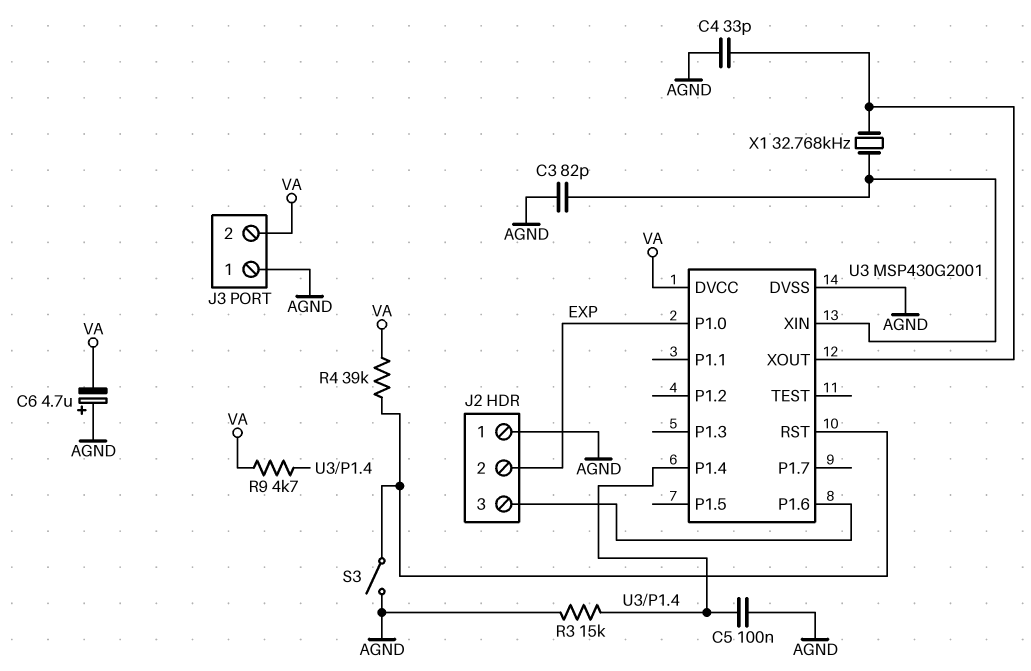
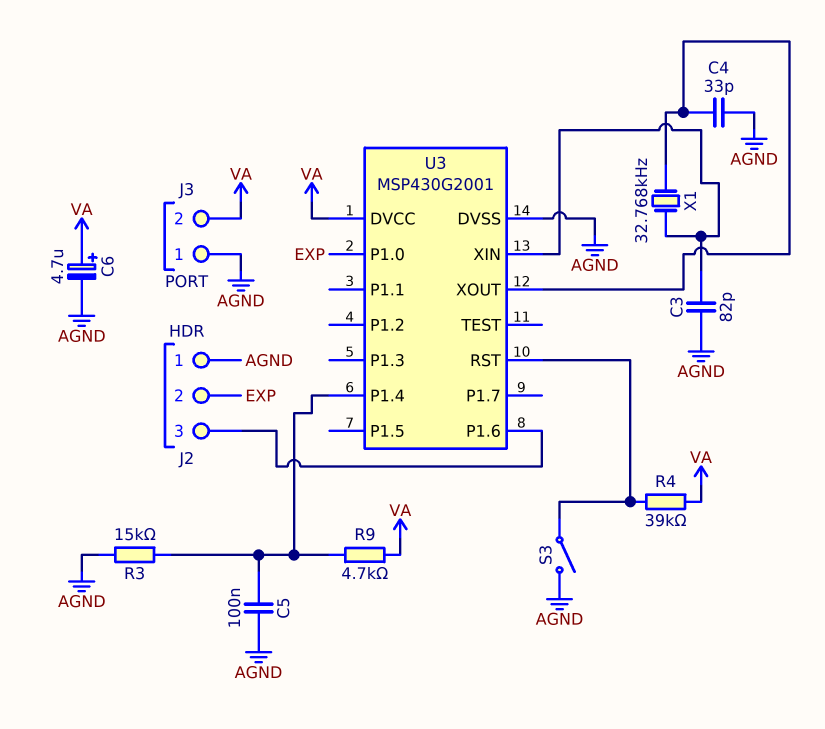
C6: 4.7uF (plus AGND, minus VA) -> 4.7uF (plus VA, minus AGND)

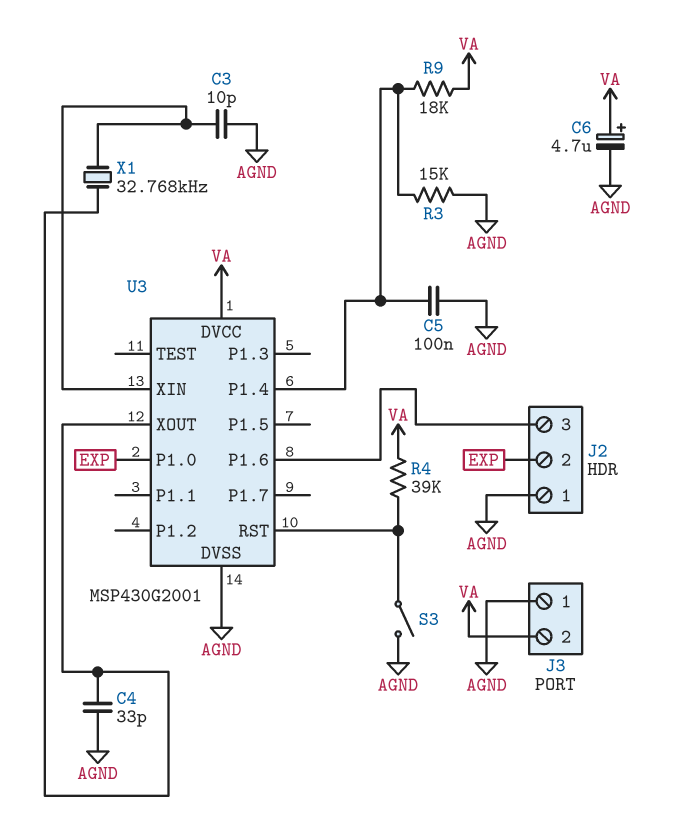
C3: 82pF (AGND, U3/XIN) -> 10pF (AGND, U3/XIN)
R9: 4.7k (U3/P1.4, VA) -> 18k (U3/P1.4, VA)

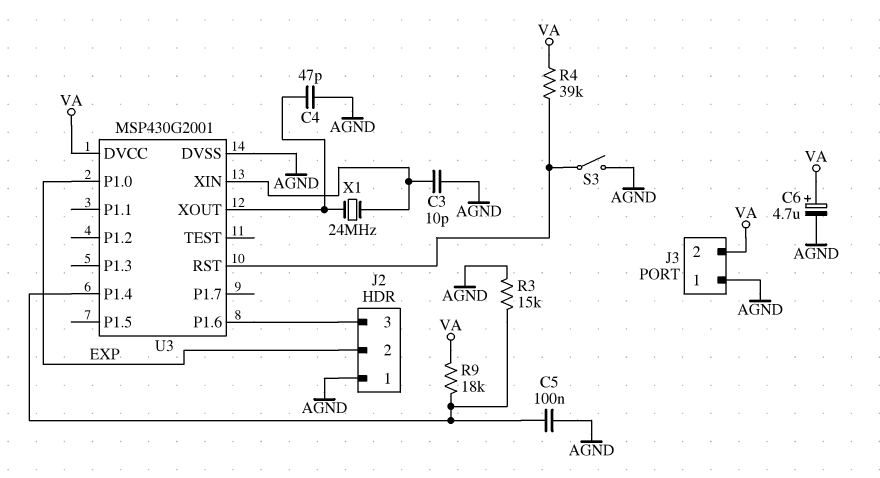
C4: 33pF (AGND, U3/XOUT) -> 47pF (AGND, U3/XOUT)
X1: 32.768kHz (U3/XIN, U3/XOUT) -> 24MHz (U3/XIN, U3/XOUT)

